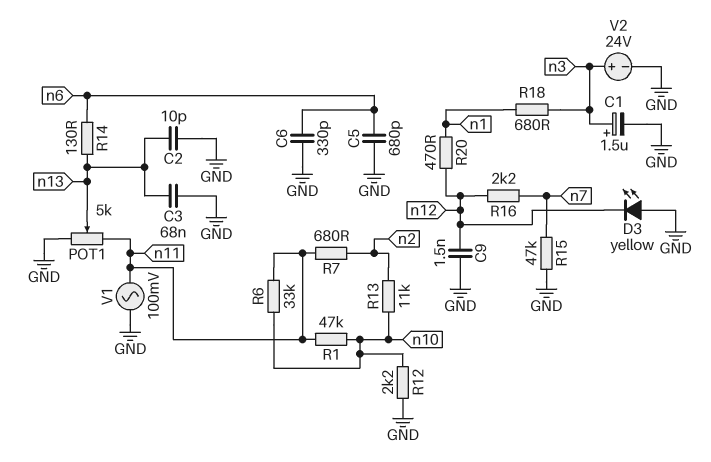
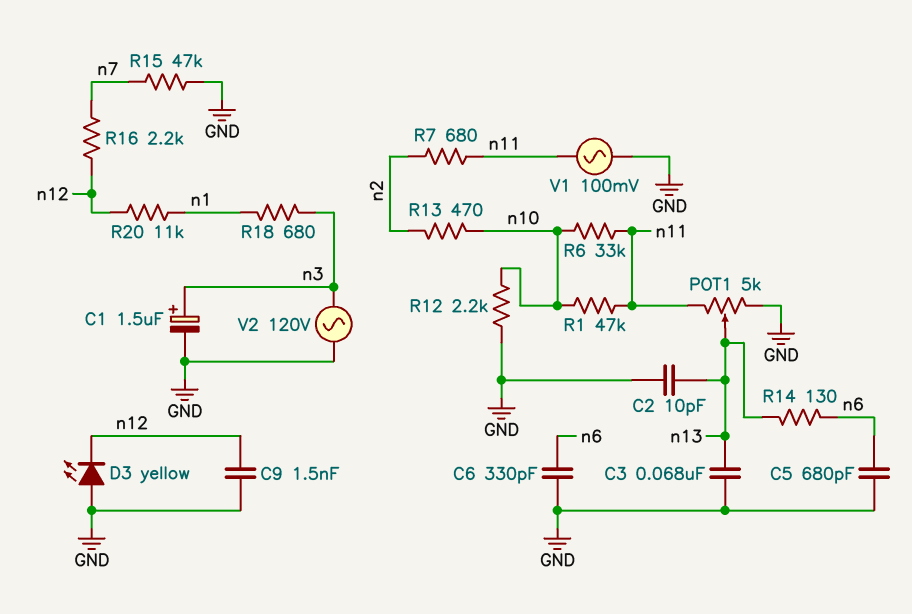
R13: 11k (n2, n10) -> 470 (n2, n10)
R20: 470 (n1, n12) -> 11k (n1, n12)
V2: 24V (plus n3, minus GND) -> AC 120V (GND, n3)

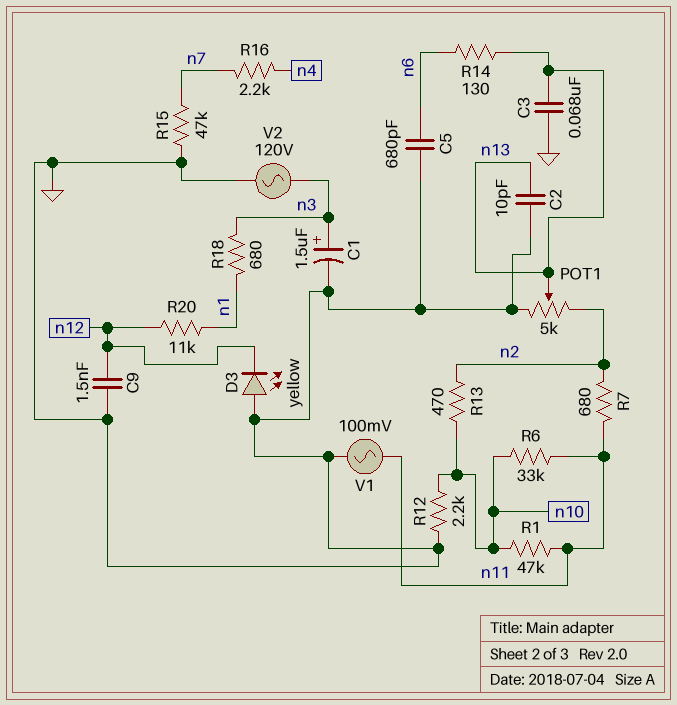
C6: 330pF (GND, n6) -> none
POT1: 5k (GND, n11, wiper n13) -> 5k (GND, n2, wiper n13)
R16: 2.2k (n7, n12) -> 2.2k (n4, n7)

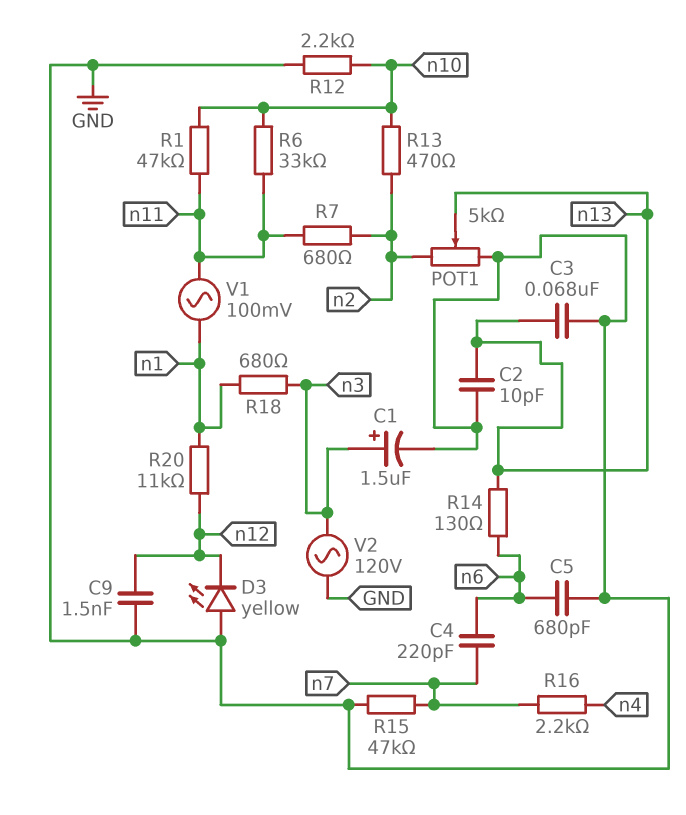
C4: none -> 220pF (n6, n7)
V1: AC 100mV (GND, n11) -> AC 100mV (n1, n11)

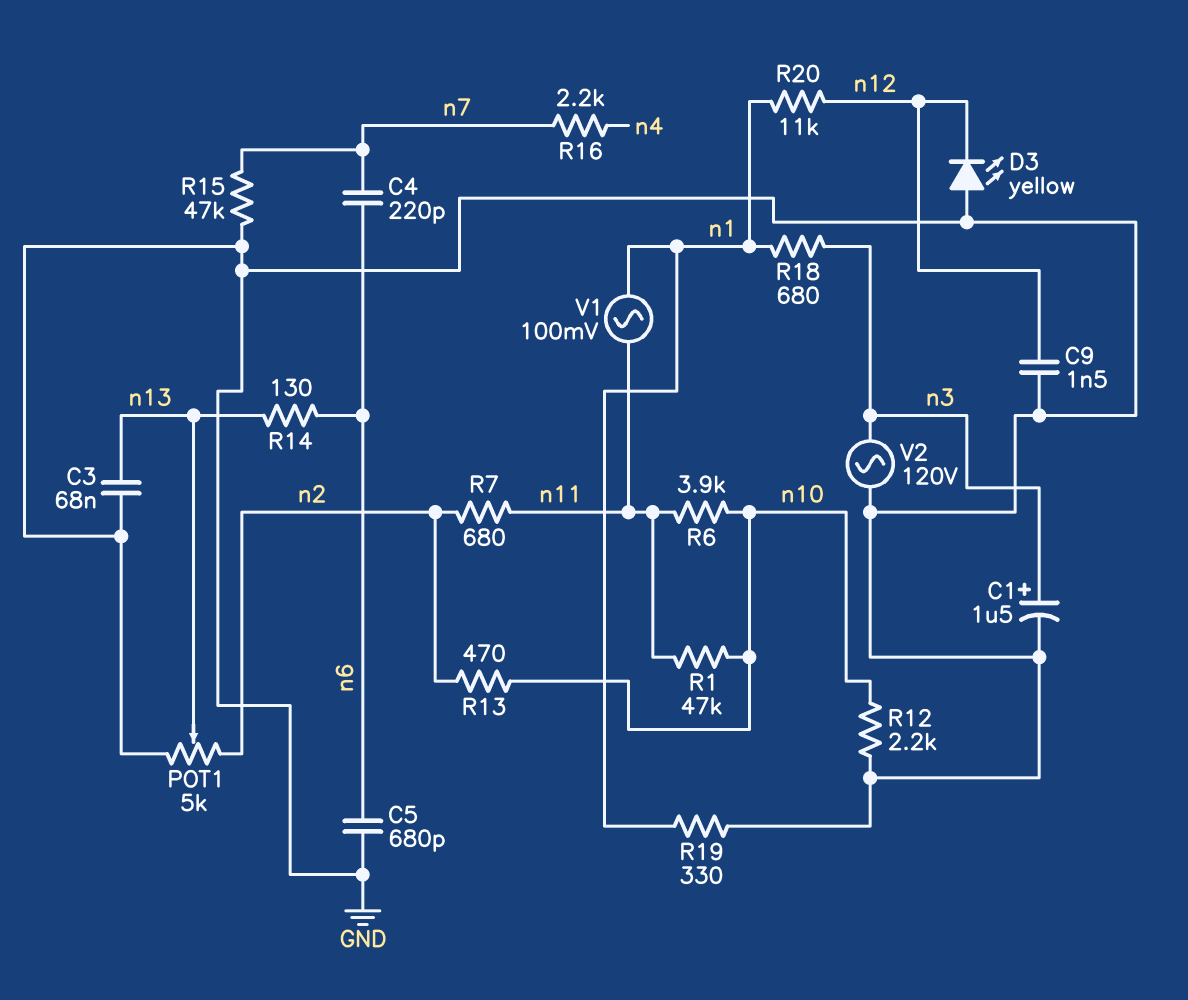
C2: 10pF (GND, n13) -> none
R6: 33k (n10, n11) -> 3.9k (n10, n11)
R19: none -> 330 (GND, n1)

